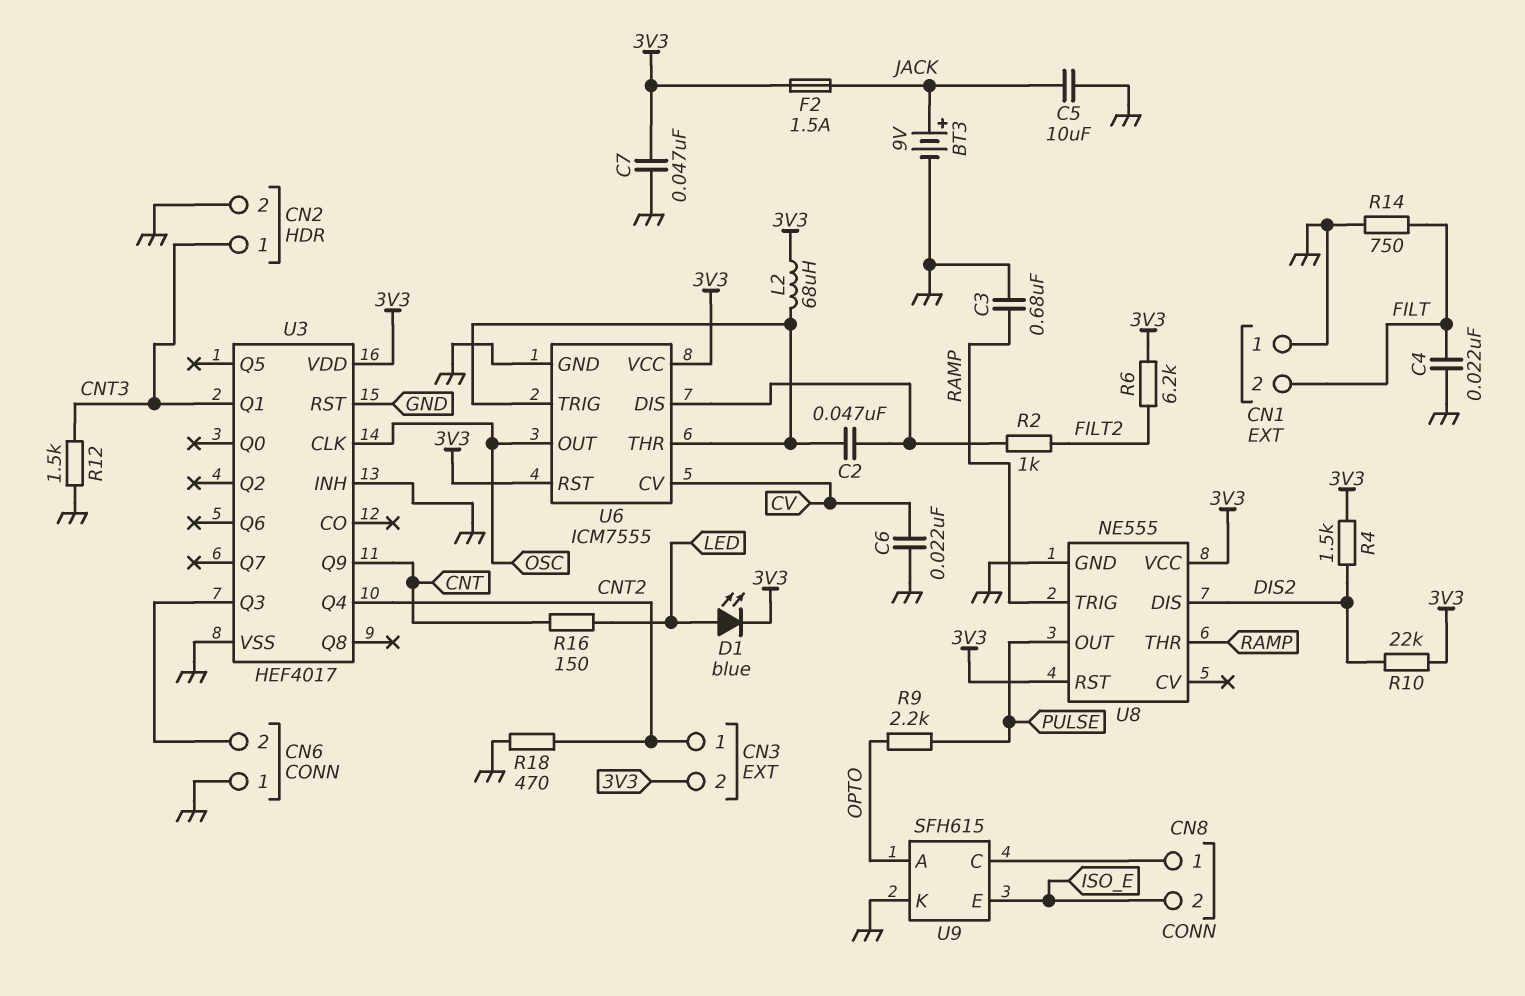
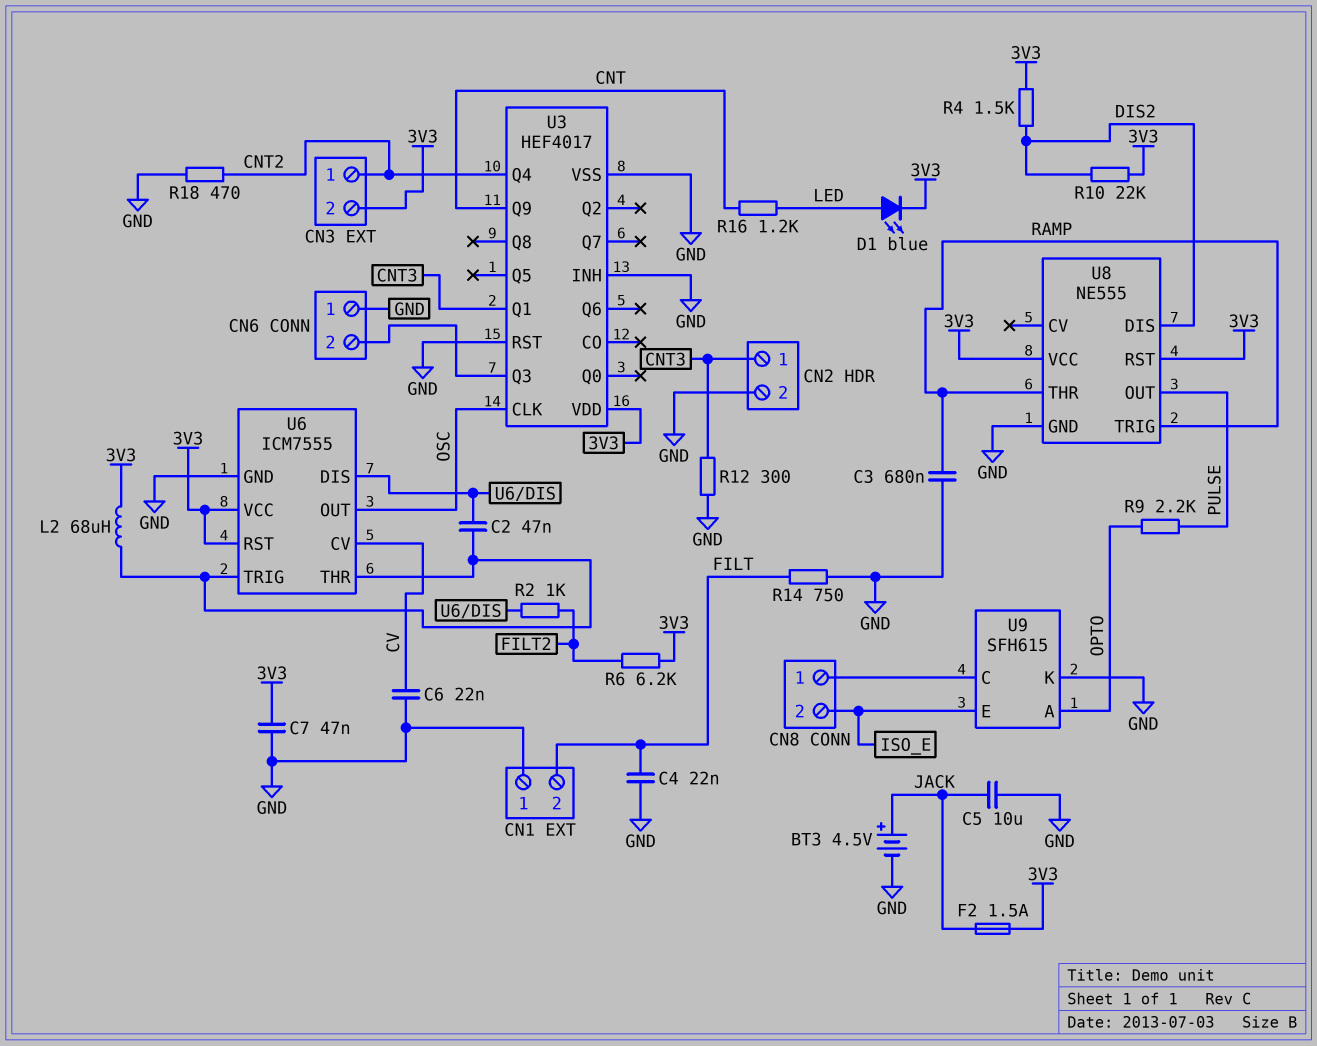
BT3: 9V (plus JACK, minus GND) -> 4.5V (plus JACK, minus GND)
R12: 1.5k (CNT3, GND) -> 300 (CNT3, GND)
R16: 150 (CNT, LED) -> 1.2k (CNT, LED)

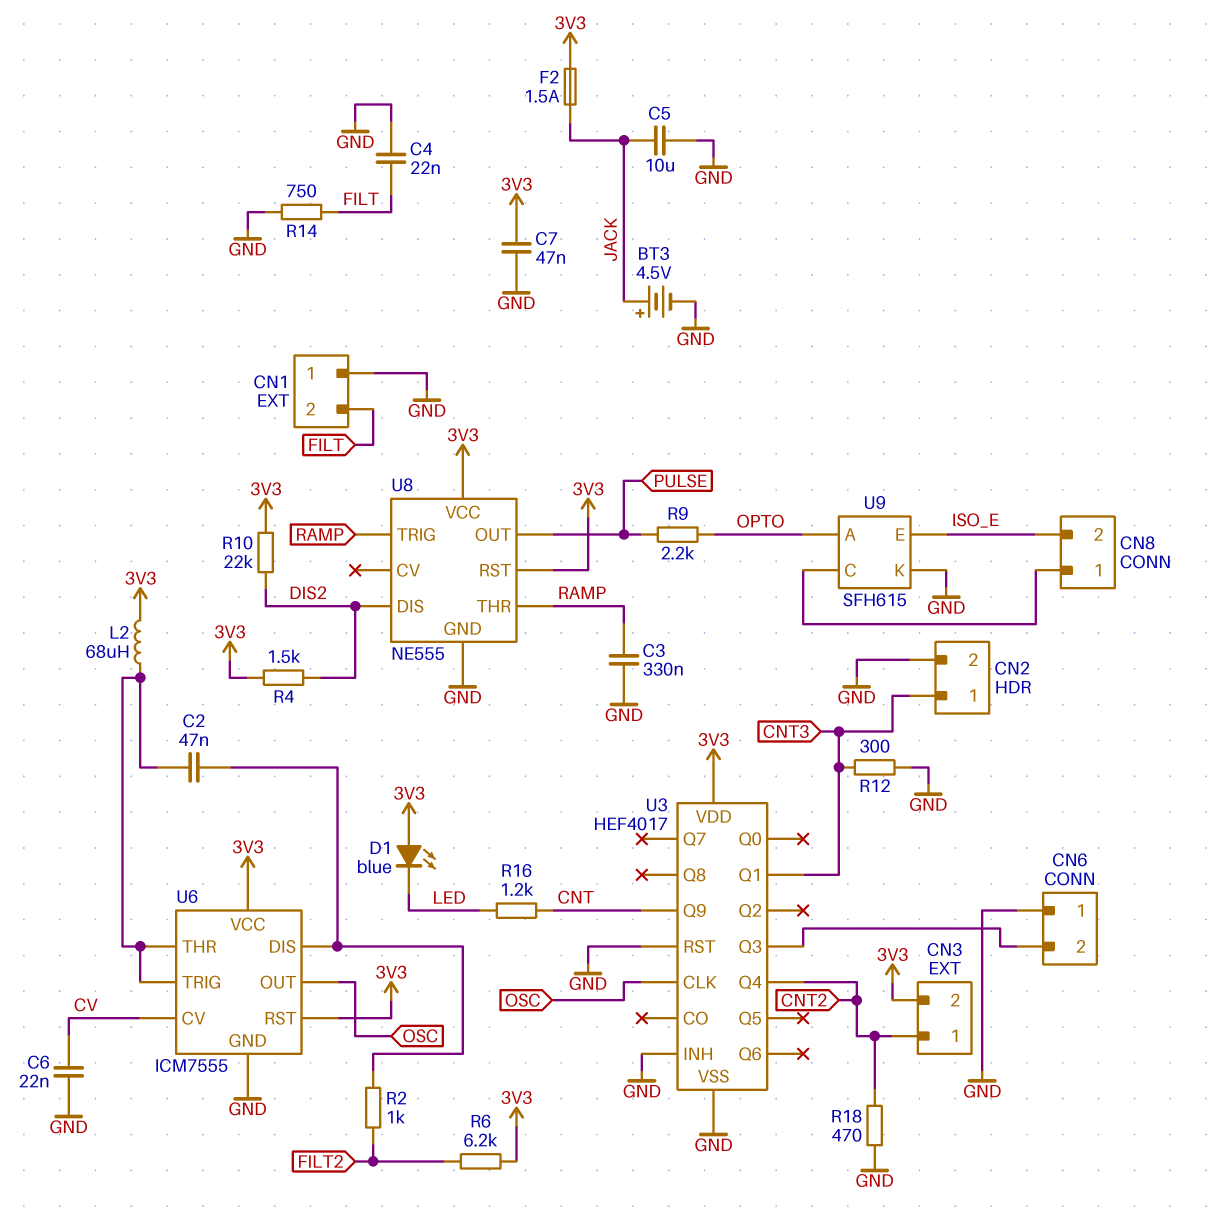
C3: 680nF (GND, RAMP) -> 330nF (GND, RAMP)
D1: LED blue (A LED, K 3V3) -> LED blue (A 3V3, K LED)

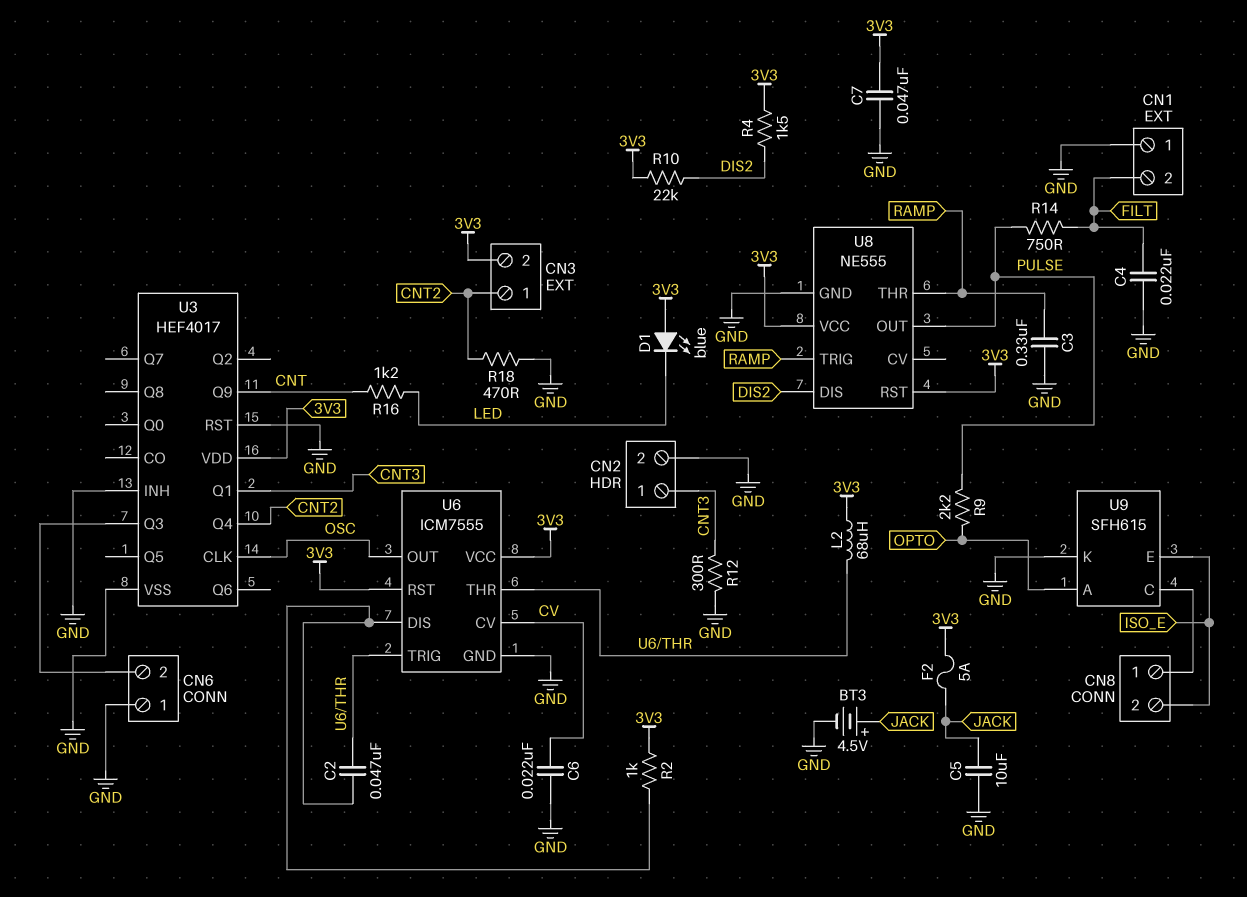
F2: 1.5A (3V3, JACK) -> 5A (3V3, JACK)
R2: 1k (FILT2, U6/DIS) -> 1k (3V3, U6/DIS)
R6: 6.2k (3V3, FILT2) -> none
R14: 750 (FILT, GND) -> 750 (FILT, PULSE)

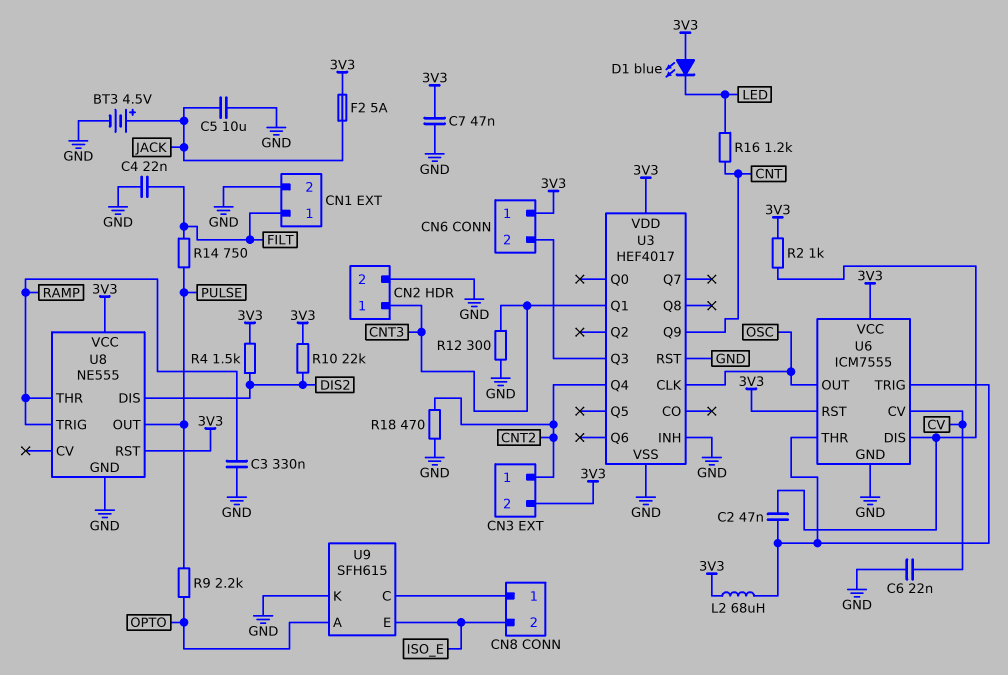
CN1 pin 1: GND -> FILT
CN1 pin 2: FILT -> GND
CN6 pin 1: GND -> 3V3

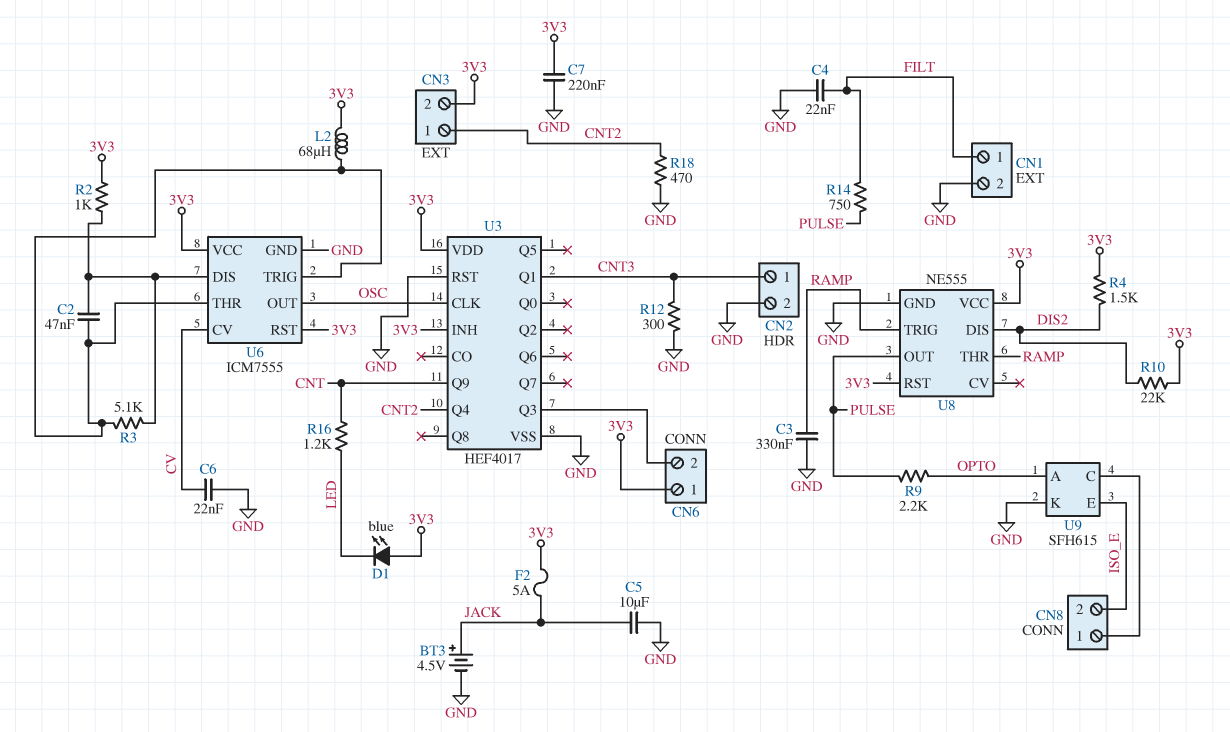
C7: 47nF (3V3, GND) -> 220nF (3V3, GND)
R3: none -> 5.1k (U6/DIS, U6/THR)
U3 pin INH: GND -> 3V3

